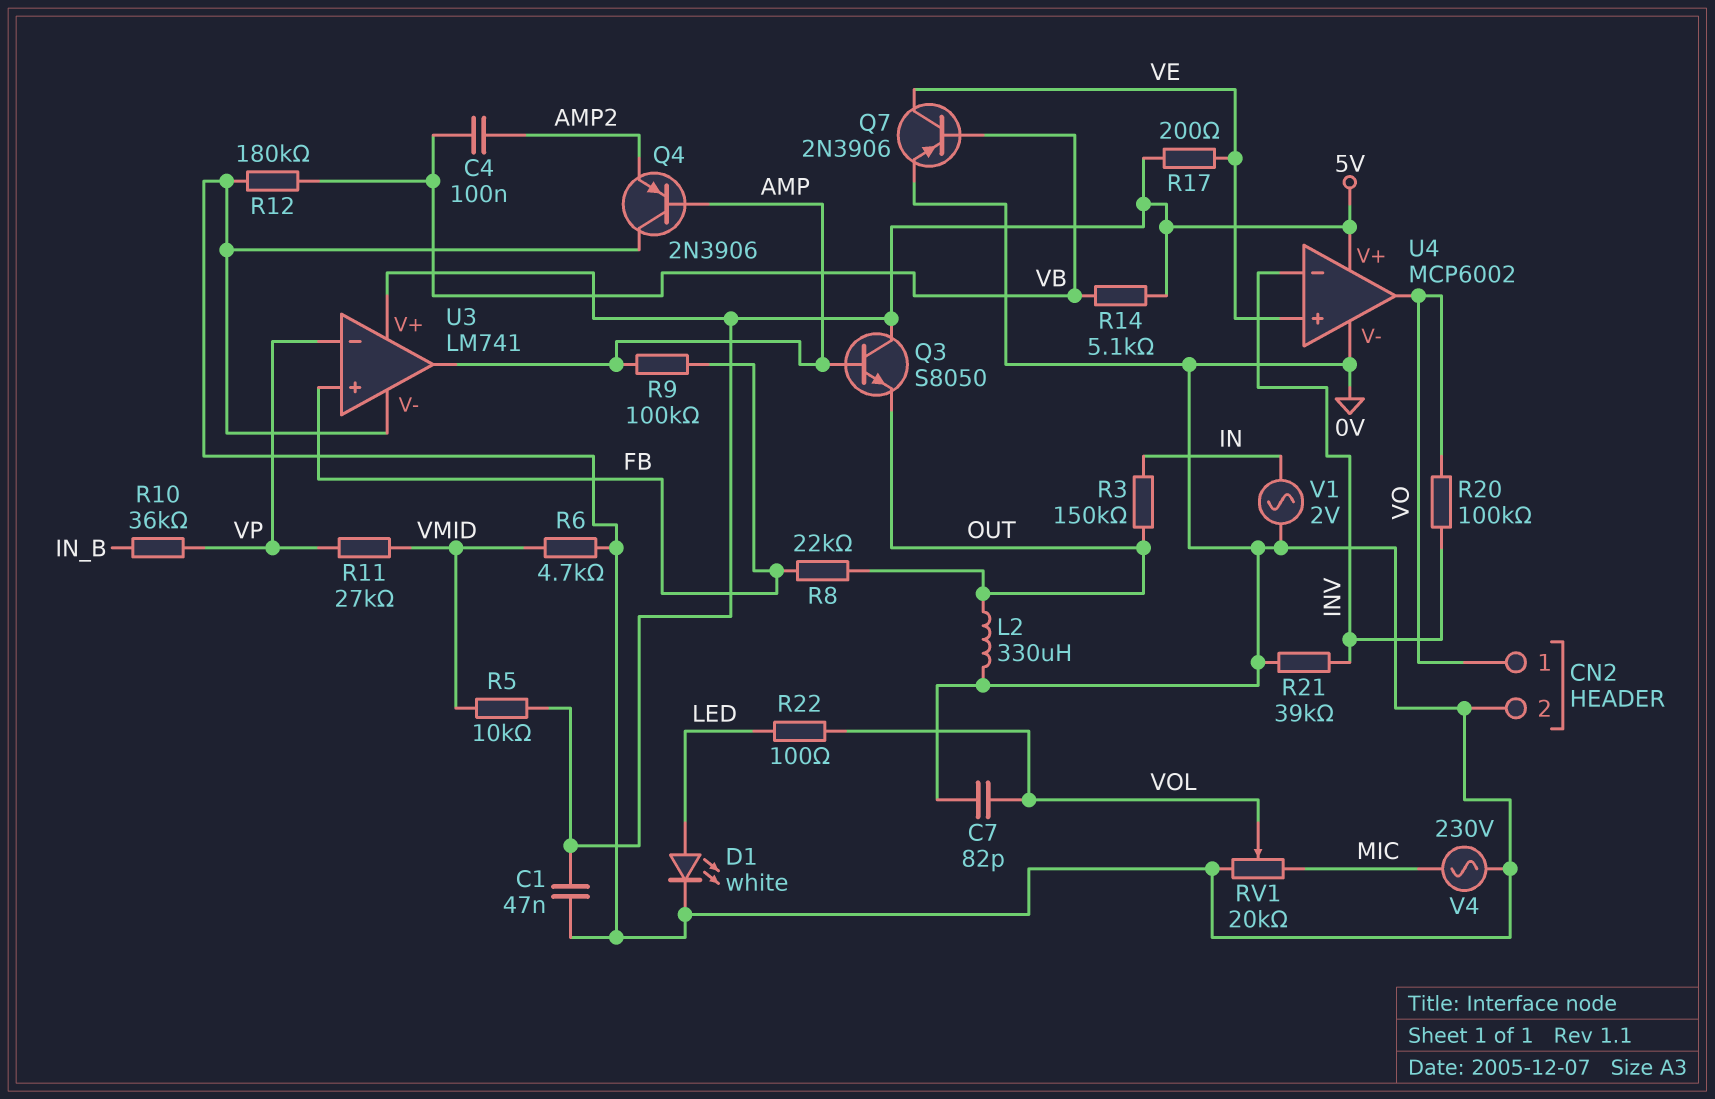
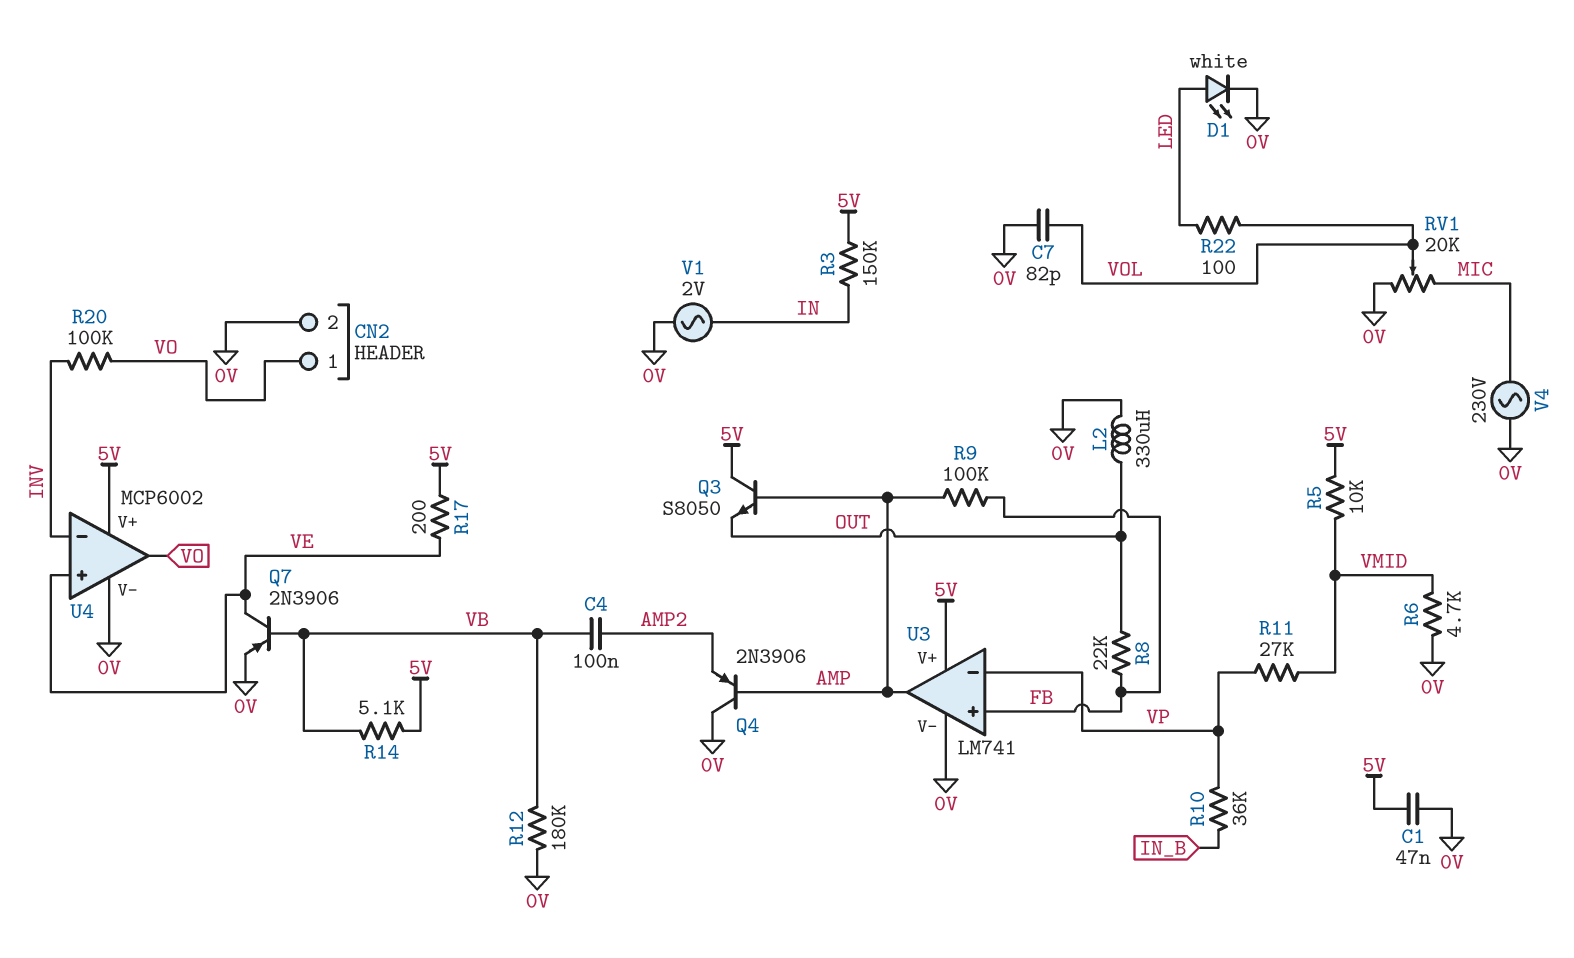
R3: 150k (IN, OUT) -> 150k (5V, IN)
R21: 39k (0V, INV) -> none

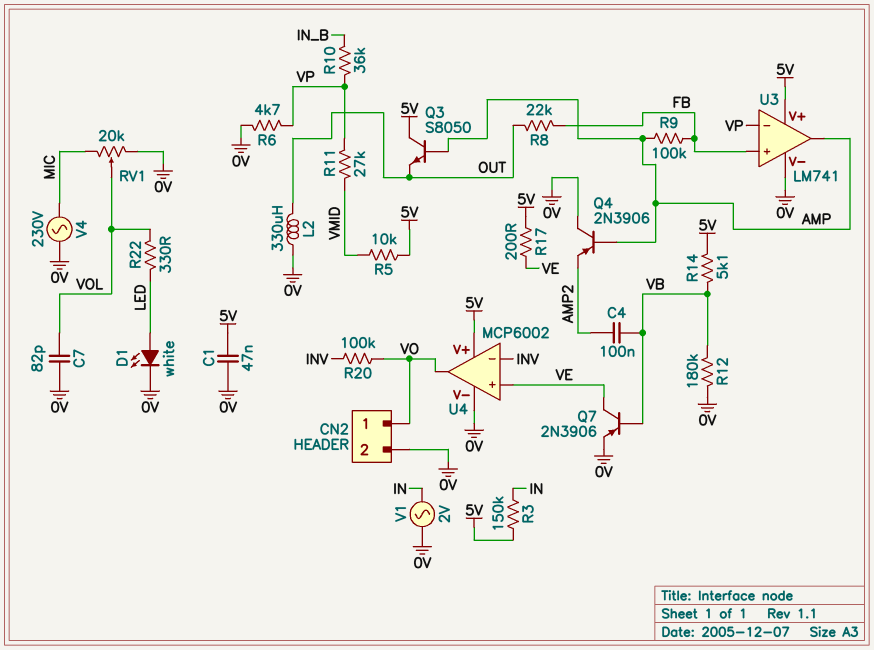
R6: 4.7k (0V, VMID) -> 4.7k (0V, VP)
R22: 100 (LED, VOL) -> 330 (LED, VOL)

